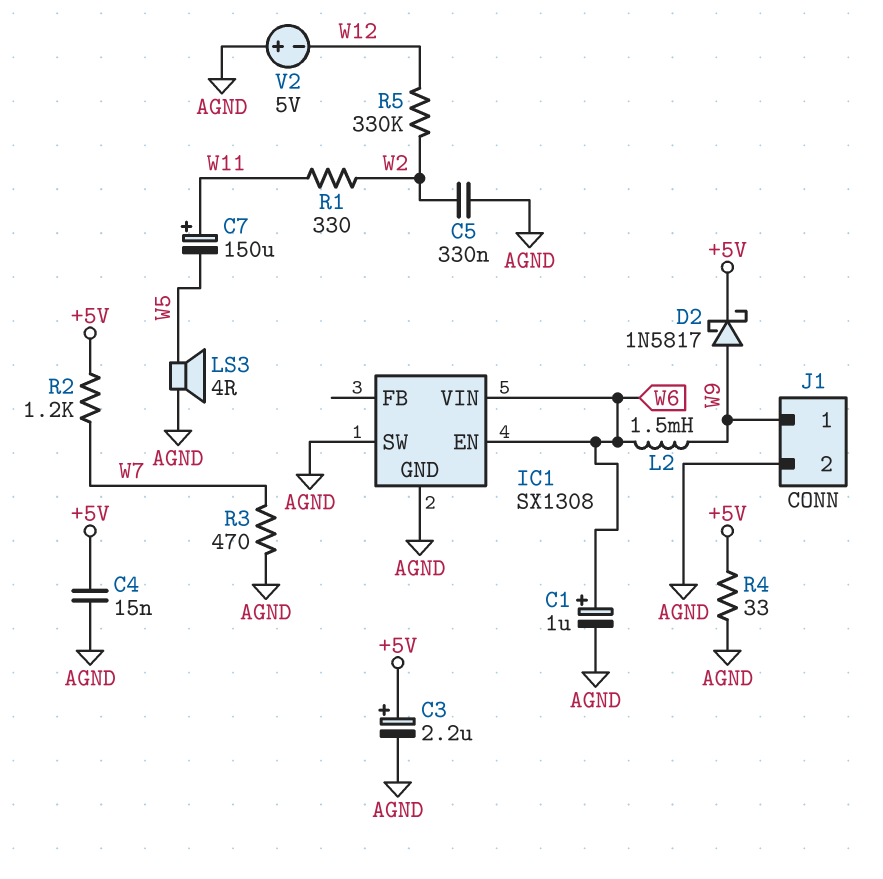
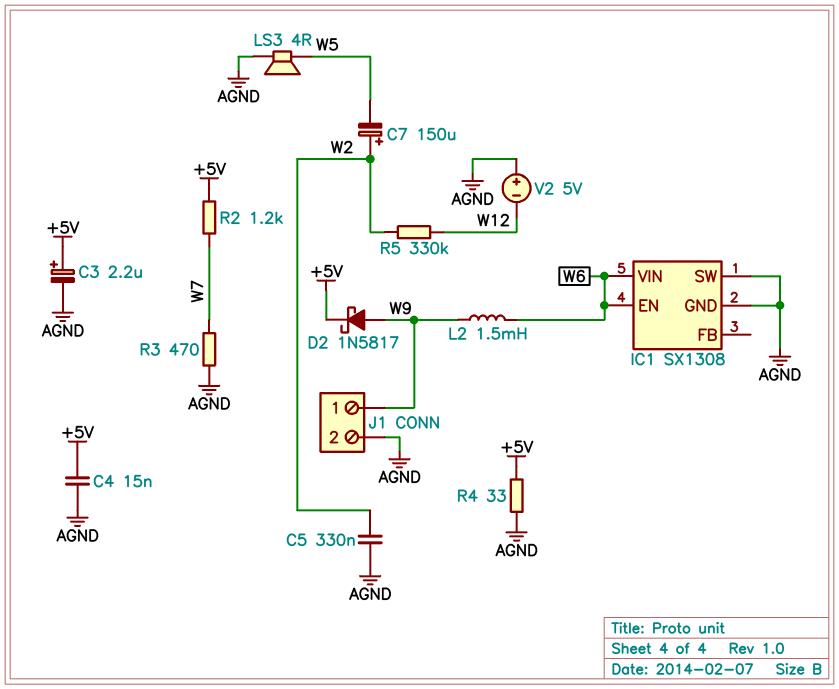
C1: 1uF (plus W6, minus AGND) -> none
C7: 150uF (plus W11, minus W5) -> 150uF (plus W2, minus W5)
R1: 330 (W2, W11) -> none

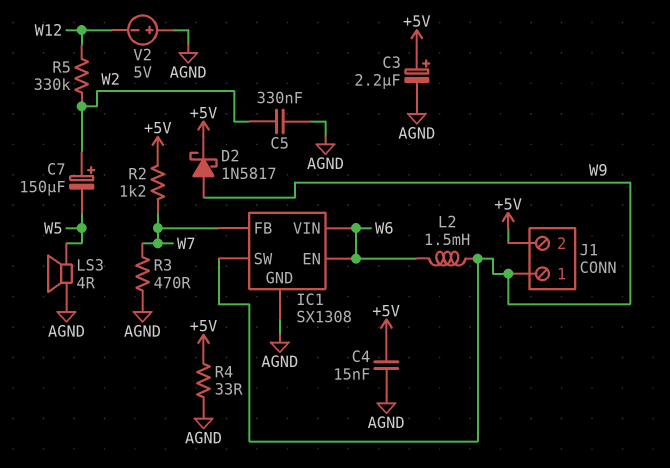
IC1 pin FB: none -> W7
IC1 pin SW: AGND -> W9
J1 pin 2: AGND -> +5V

